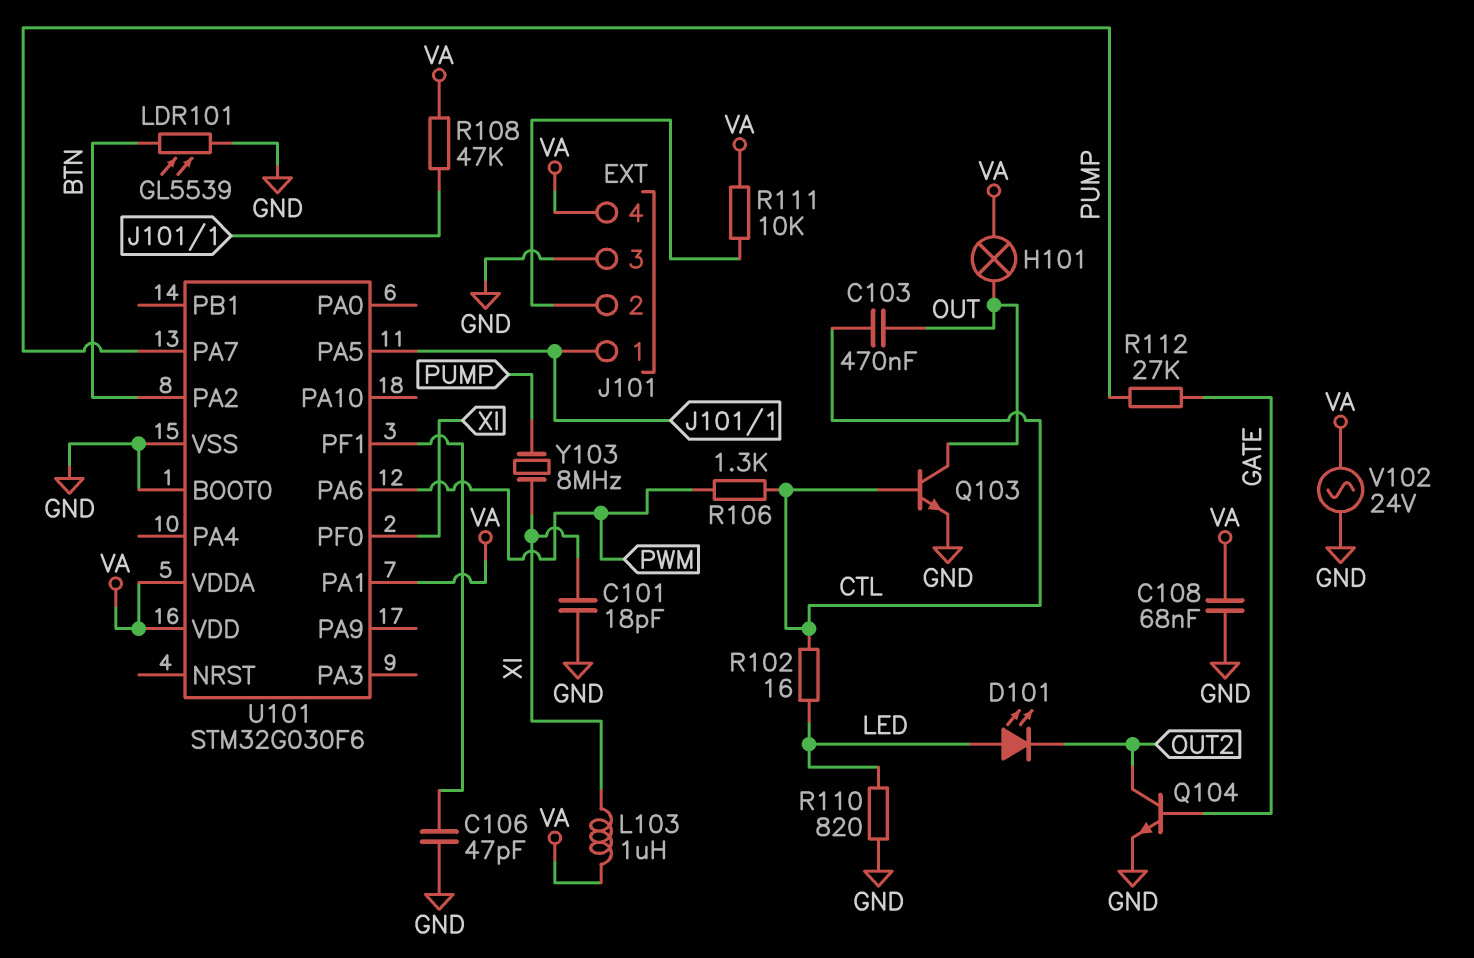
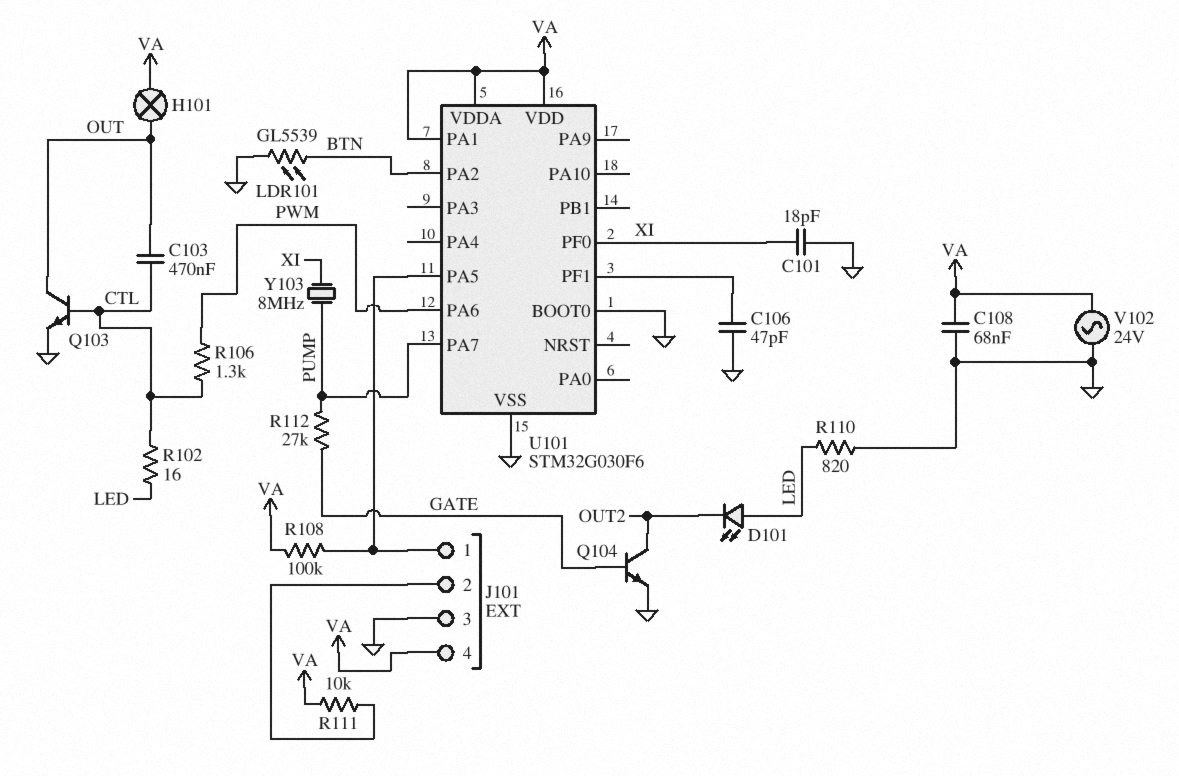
L103: 1uH (VA, XI) -> none
R108: 47k (J101/1, VA) -> 100k (J101/1, VA)

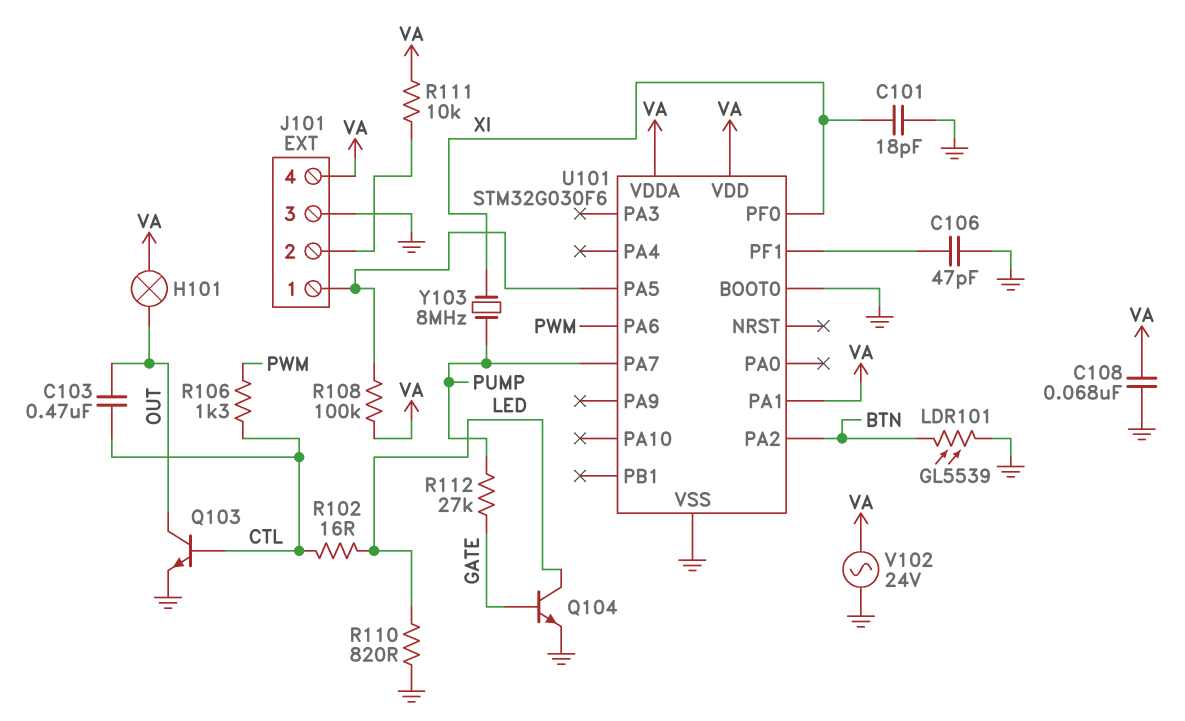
D101: LED (A LED, K OUT2) -> none
Q104: NPN (B GATE, C OUT2, E GND) -> NPN (B GATE, C LED, E GND)

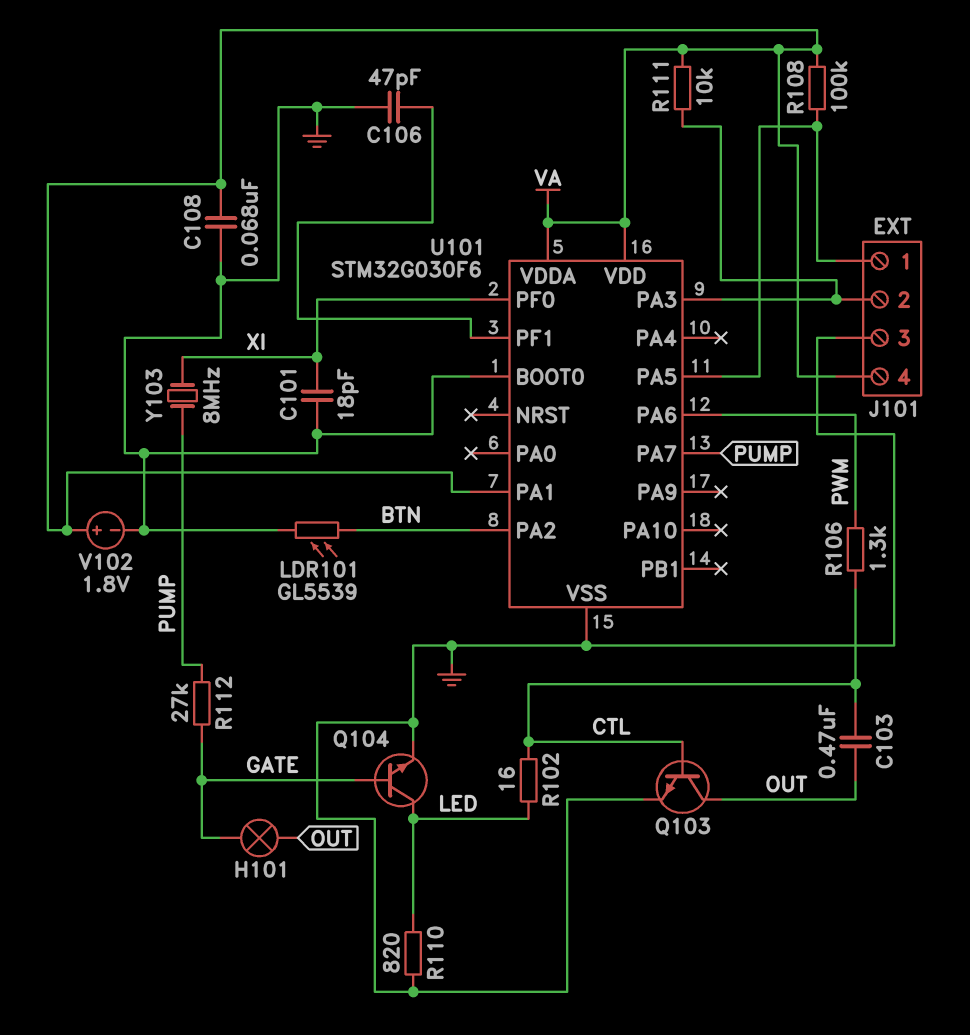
H101: lamp (OUT, VA) -> lamp (GATE, OUT)
U101 pin PA3: none -> J101/2
V102: AC 24V (GND, VA) -> 1.8V (plus VA, minus GND)

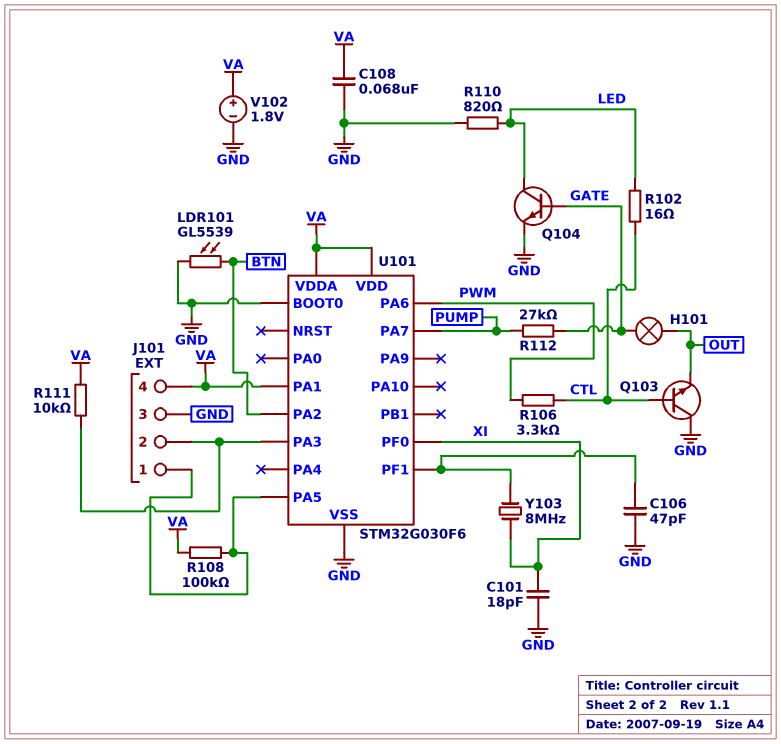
C103: 470nF (CTL, OUT) -> none
Q103: NPN (B CTL, C OUT, E GND) -> NPN (B CTL, C GND, E OUT)
R106: 1.3k (CTL, PWM) -> 3.3k (CTL, PWM)
Y103: 8MHz (PUMP, XI) -> 8MHz (U101/PF1, XI)

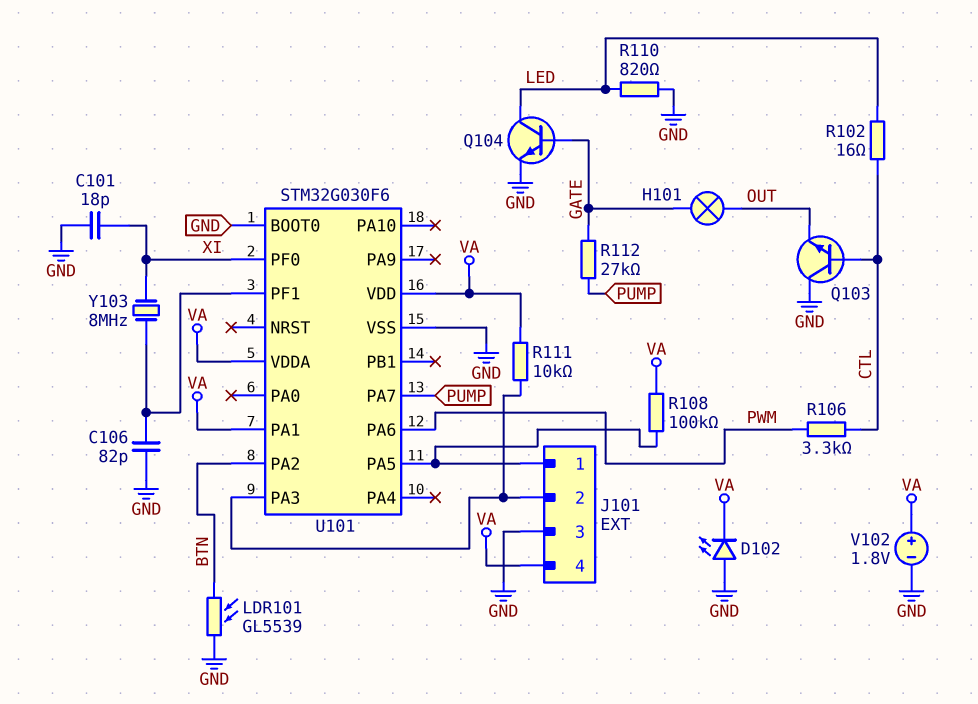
C106: 47pF (GND, U101/PF1) -> 82pF (GND, U101/PF1)
C108: 68nF (GND, VA) -> none
D102: none -> LED (A GND, K VA)

